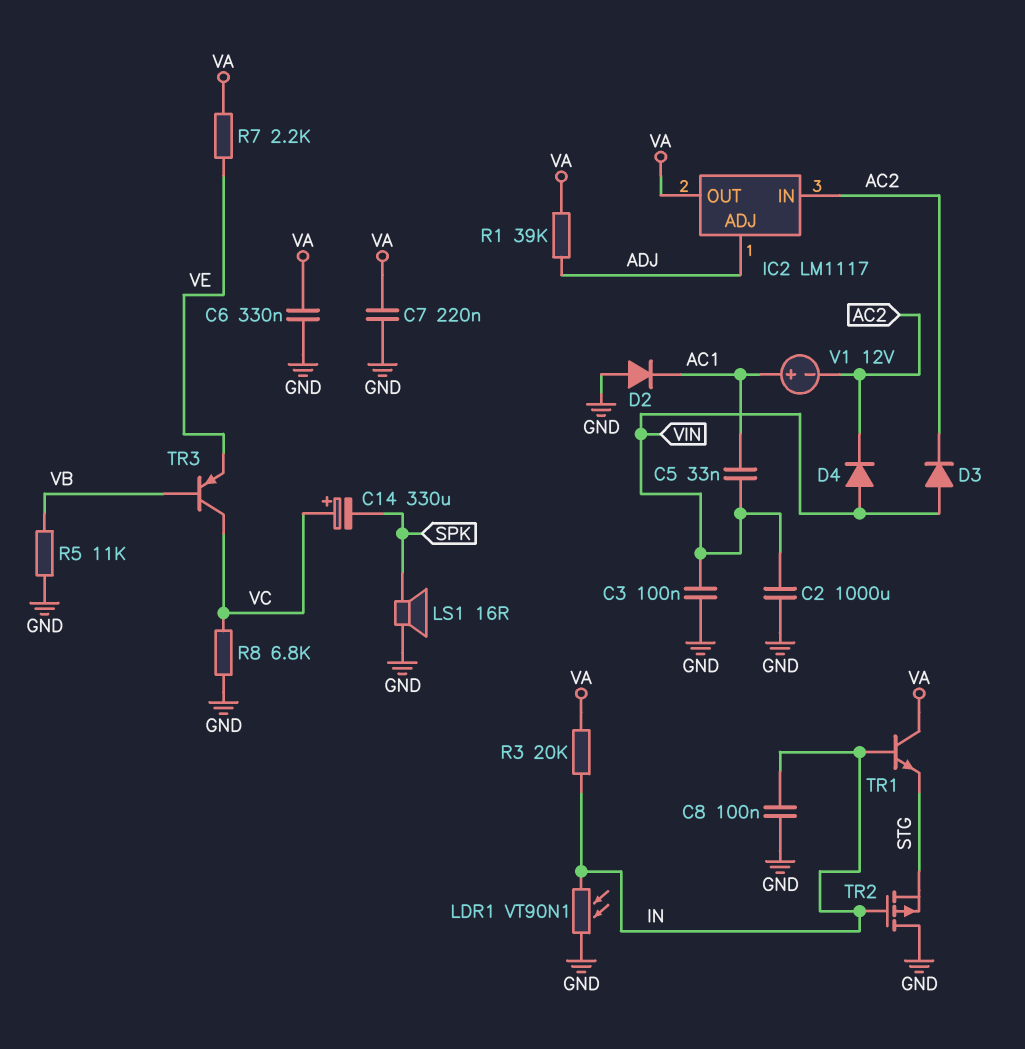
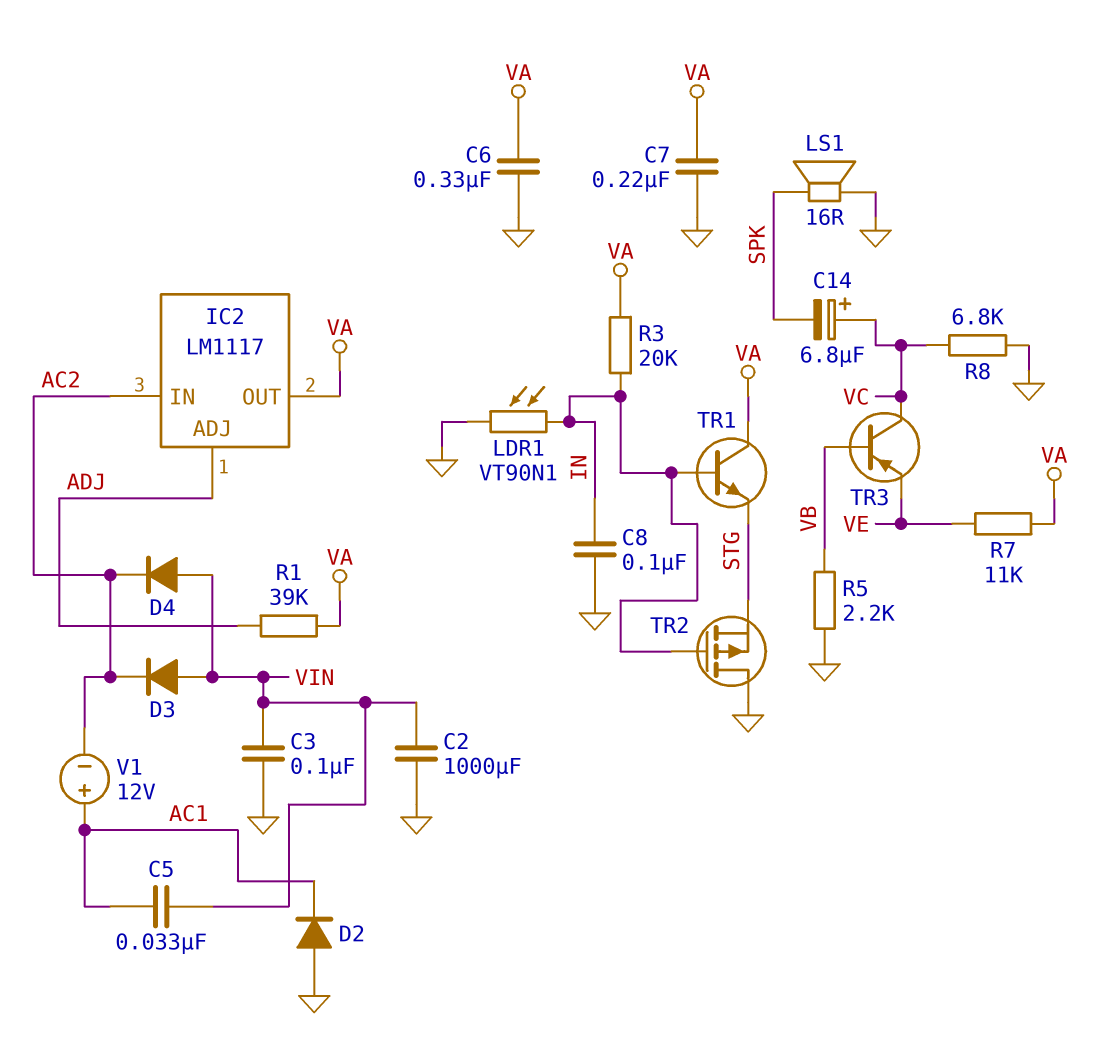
C14: 330uF (plus VC, minus SPK) -> 6.8uF (plus VC, minus SPK)
R5: 11k (GND, VB) -> 2.2k (GND, VB)
R7: 2.2k (VA, VE) -> 11k (VA, VE)

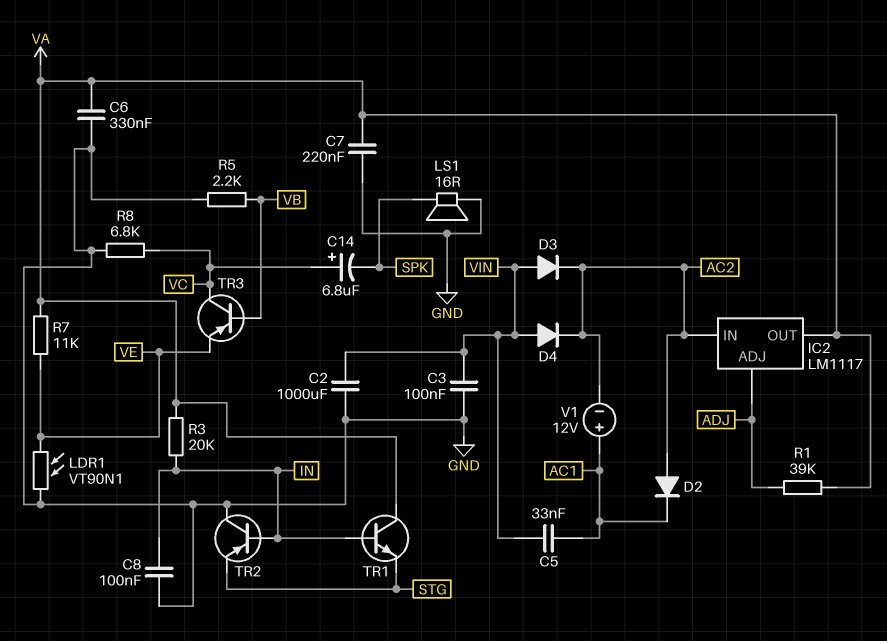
D2: diode (A GND, K AC1) -> diode (A AC2, K AC1)
LDR1: VT90N1 (GND, IN) -> VT90N1 (GND, VE)
TR2: PMOS (G IN, D GND, S STG) -> PNP (B IN, C GND, E STG)

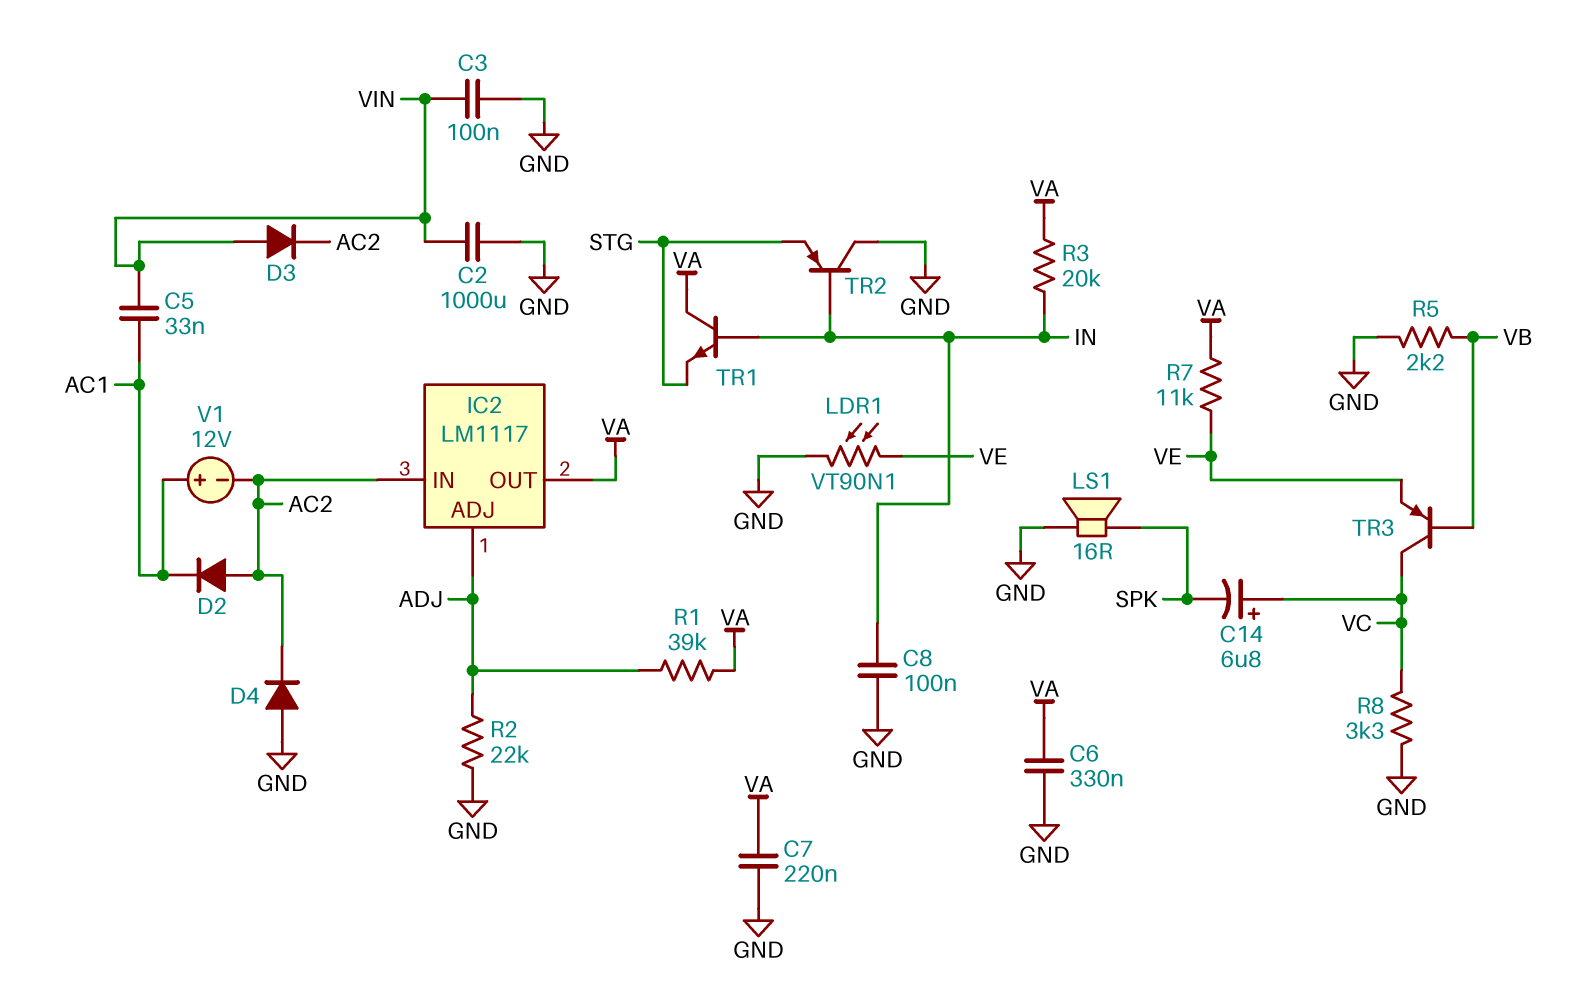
D4: diode (A VIN, K AC2) -> diode (A GND, K AC2)
R2: none -> 22k (ADJ, GND)
R8: 6.8k (GND, VC) -> 3.3k (GND, VC)

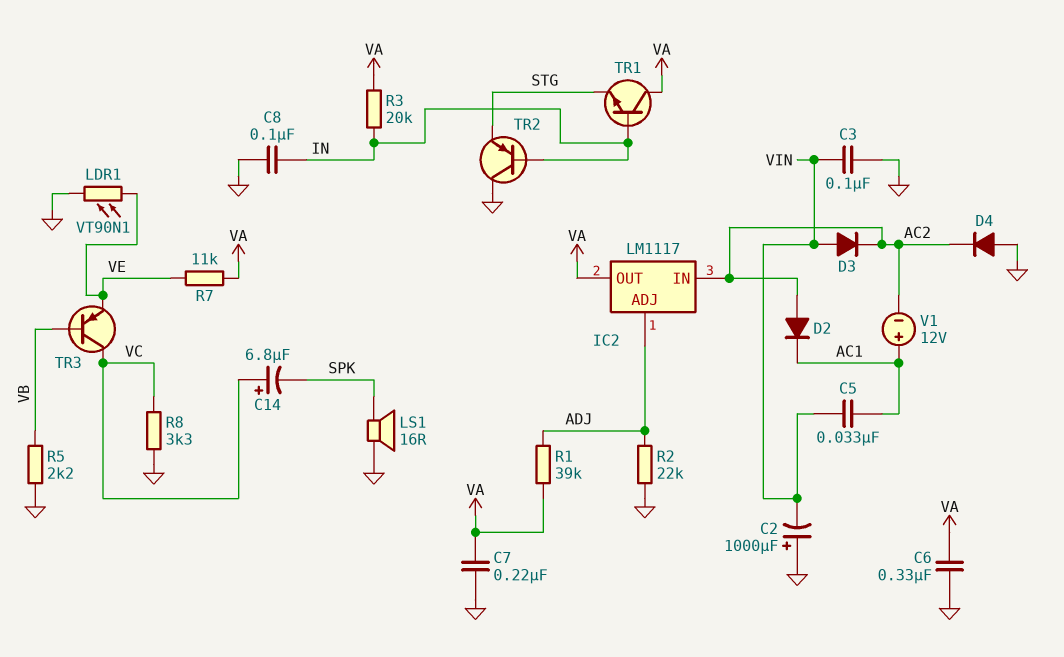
C2: 1000uF (GND, VIN) -> 1000uF (plus GND, minus VIN)

